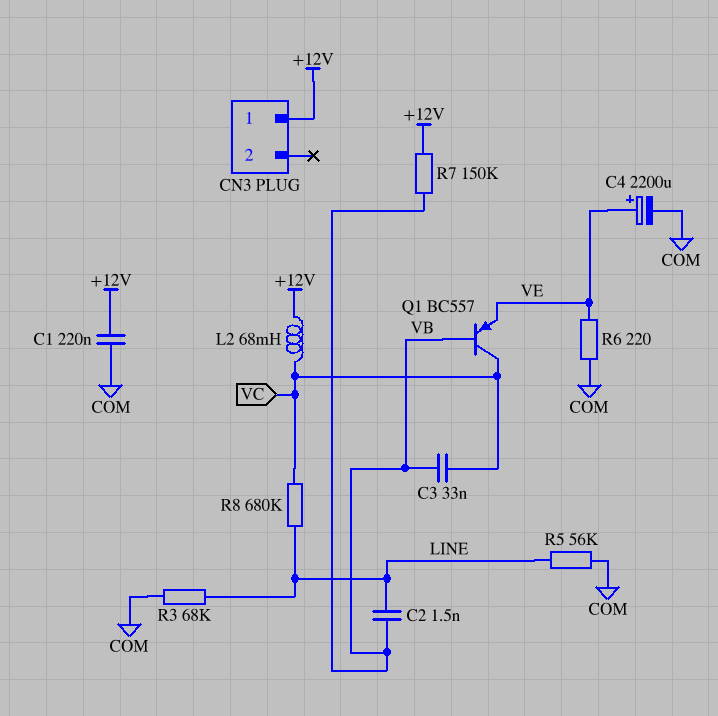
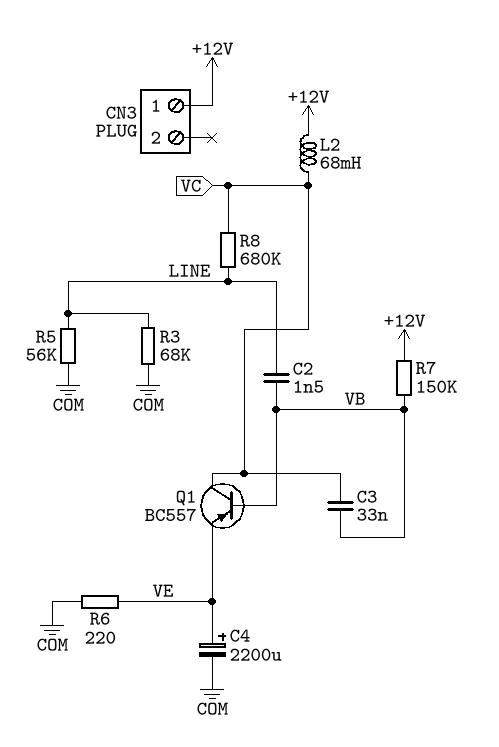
C1: 220nF (+12V, COM) -> none

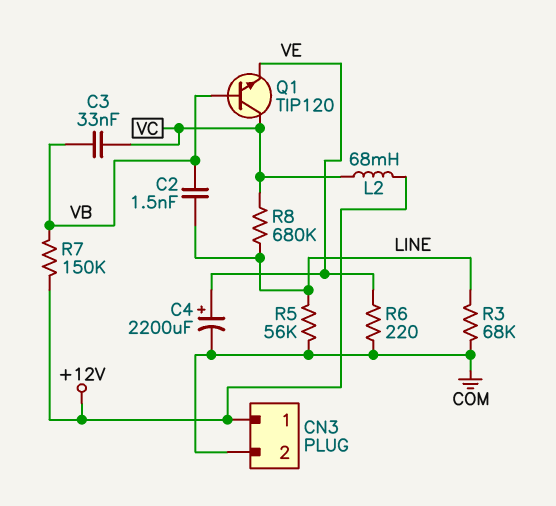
CN3 pin 2: none -> COM
Q1: PNP BC557 (B VB, C VC, E VE) -> NPN TIP120 (B VB, C VC, E VE)

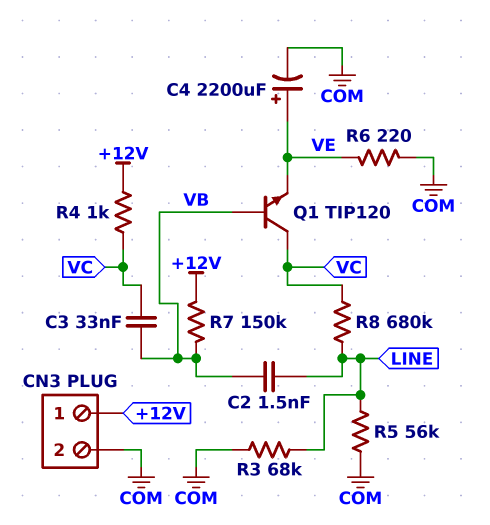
L2: 68mH (+12V, VC) -> none
R4: none -> 1k (+12V, VC)

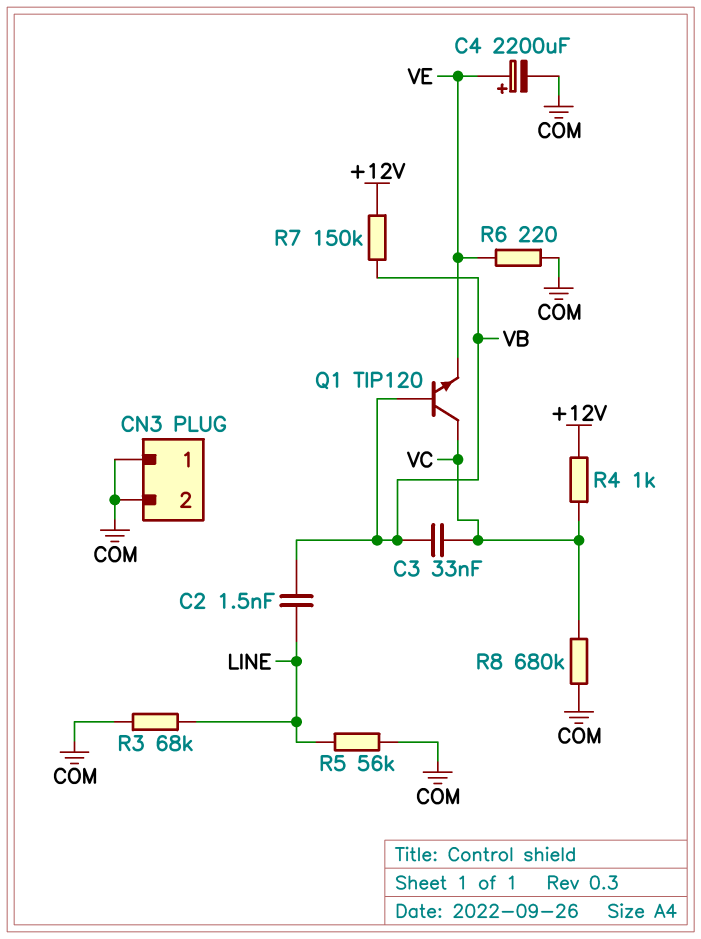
CN3 pin 1: +12V -> COM
R8: 680k (LINE, VC) -> 680k (COM, VC)

